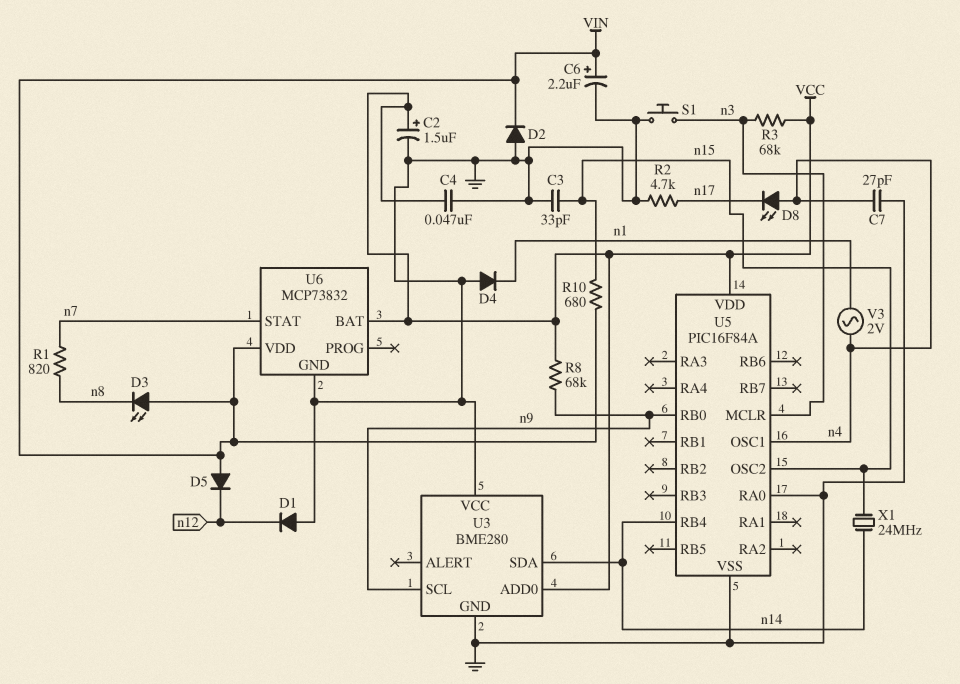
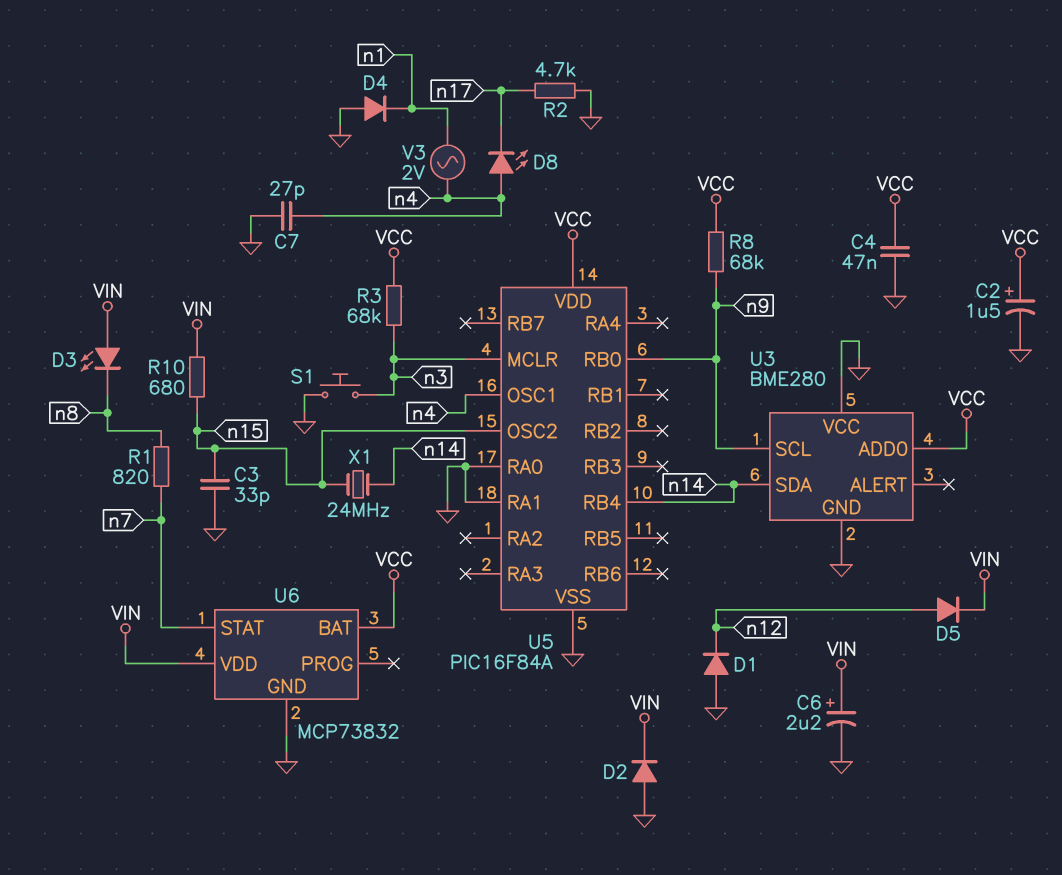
D5: diode (A VIN, K n12) -> diode (A n12, K VIN)
U5 pin RA1: none -> GND

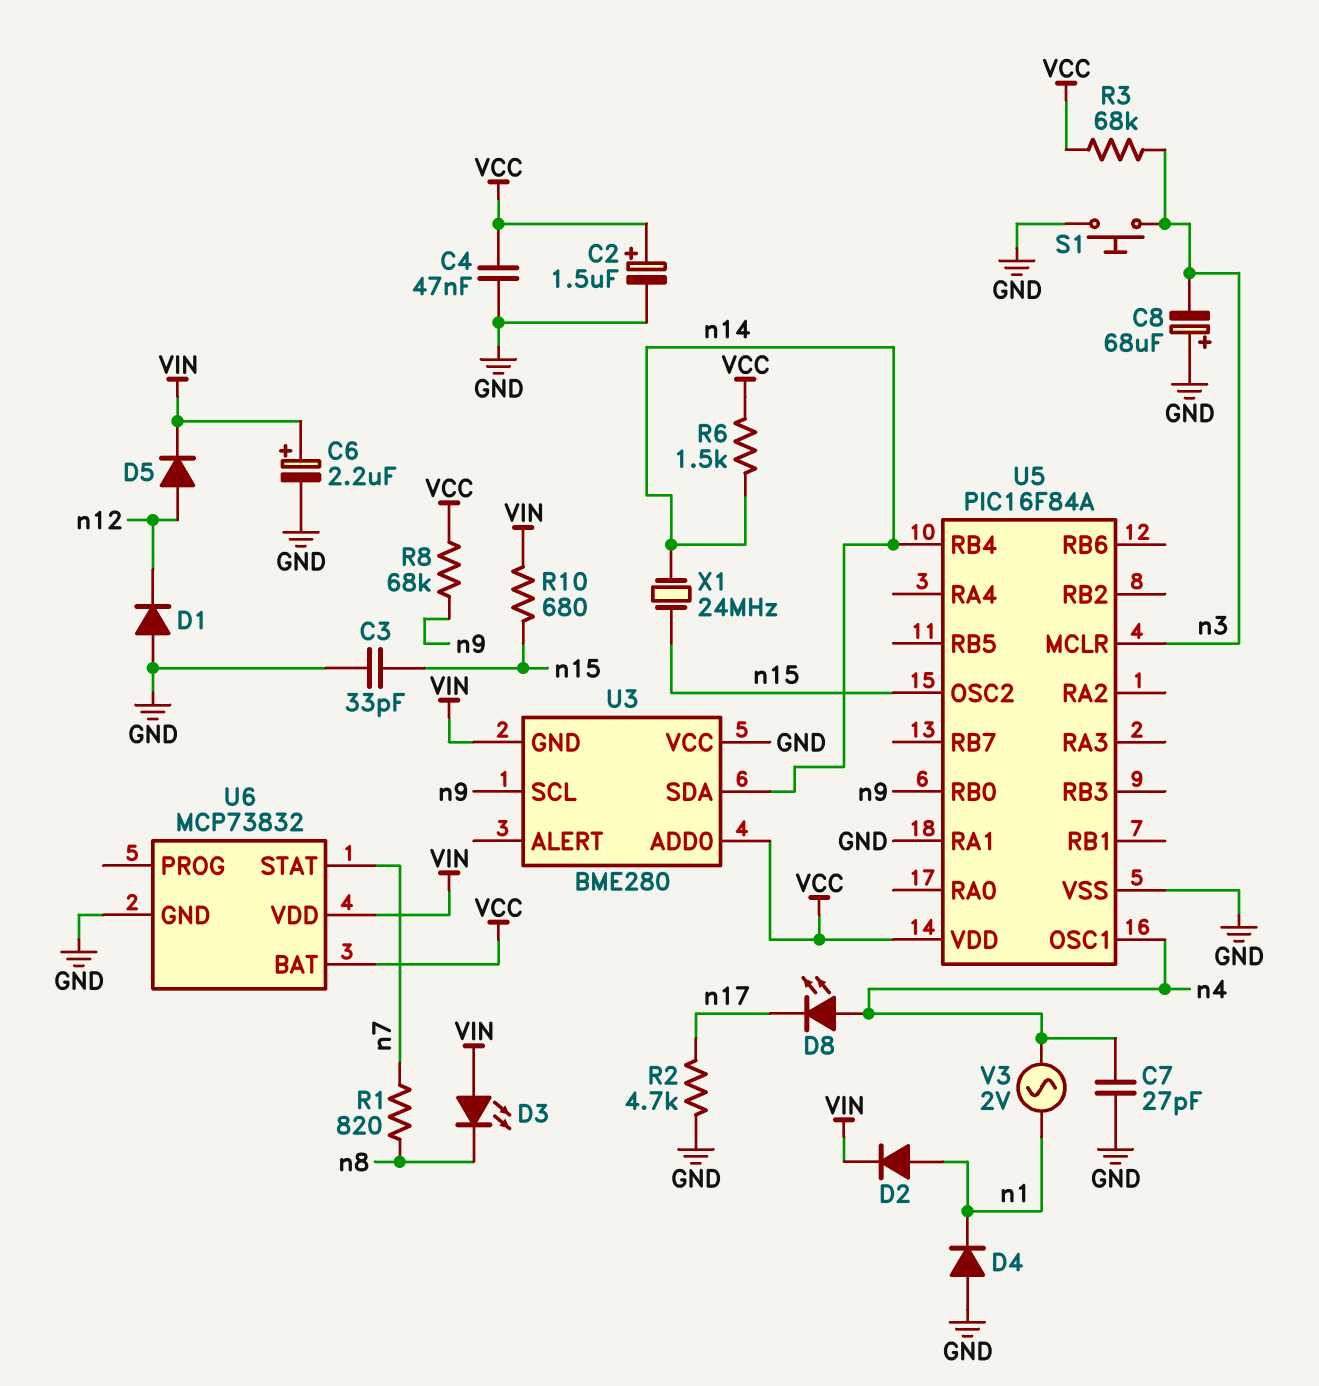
C8: none -> 68uF (plus GND, minus n3)
D2: diode (A GND, K VIN) -> diode (A n1, K VIN)
R6: none -> 1.5k (VCC, n14)
U3 pin GND: GND -> VIN
U5 pin RA0: GND -> none

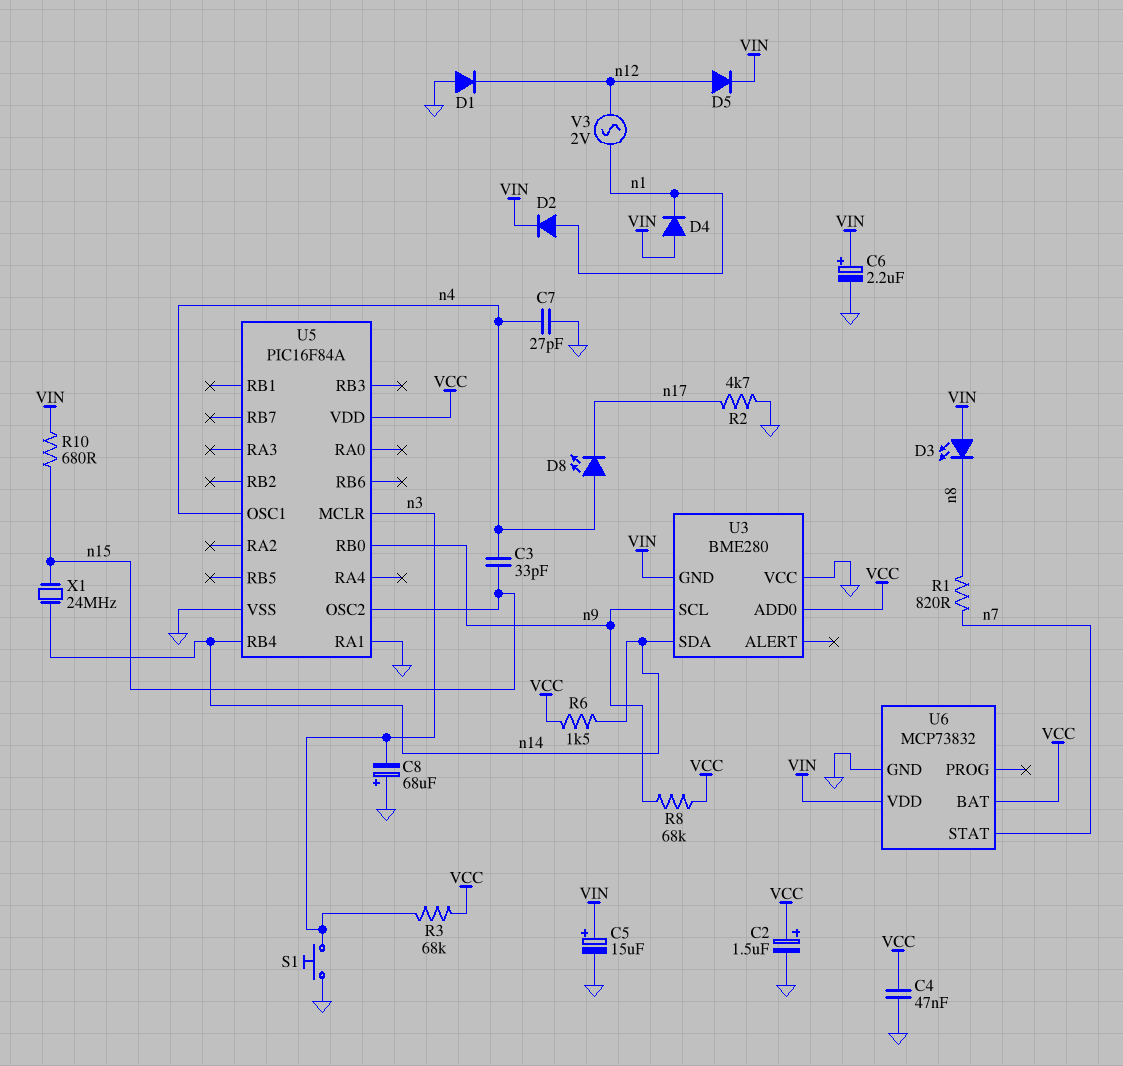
C3: 33pF (GND, n15) -> 33pF (n4, n15)
C5: none -> 15uF (plus VIN, minus GND)
D4: diode (A GND, K n1) -> diode (A VIN, K n1)
V3: AC 2V (n1, n4) -> AC 2V (n1, n12)

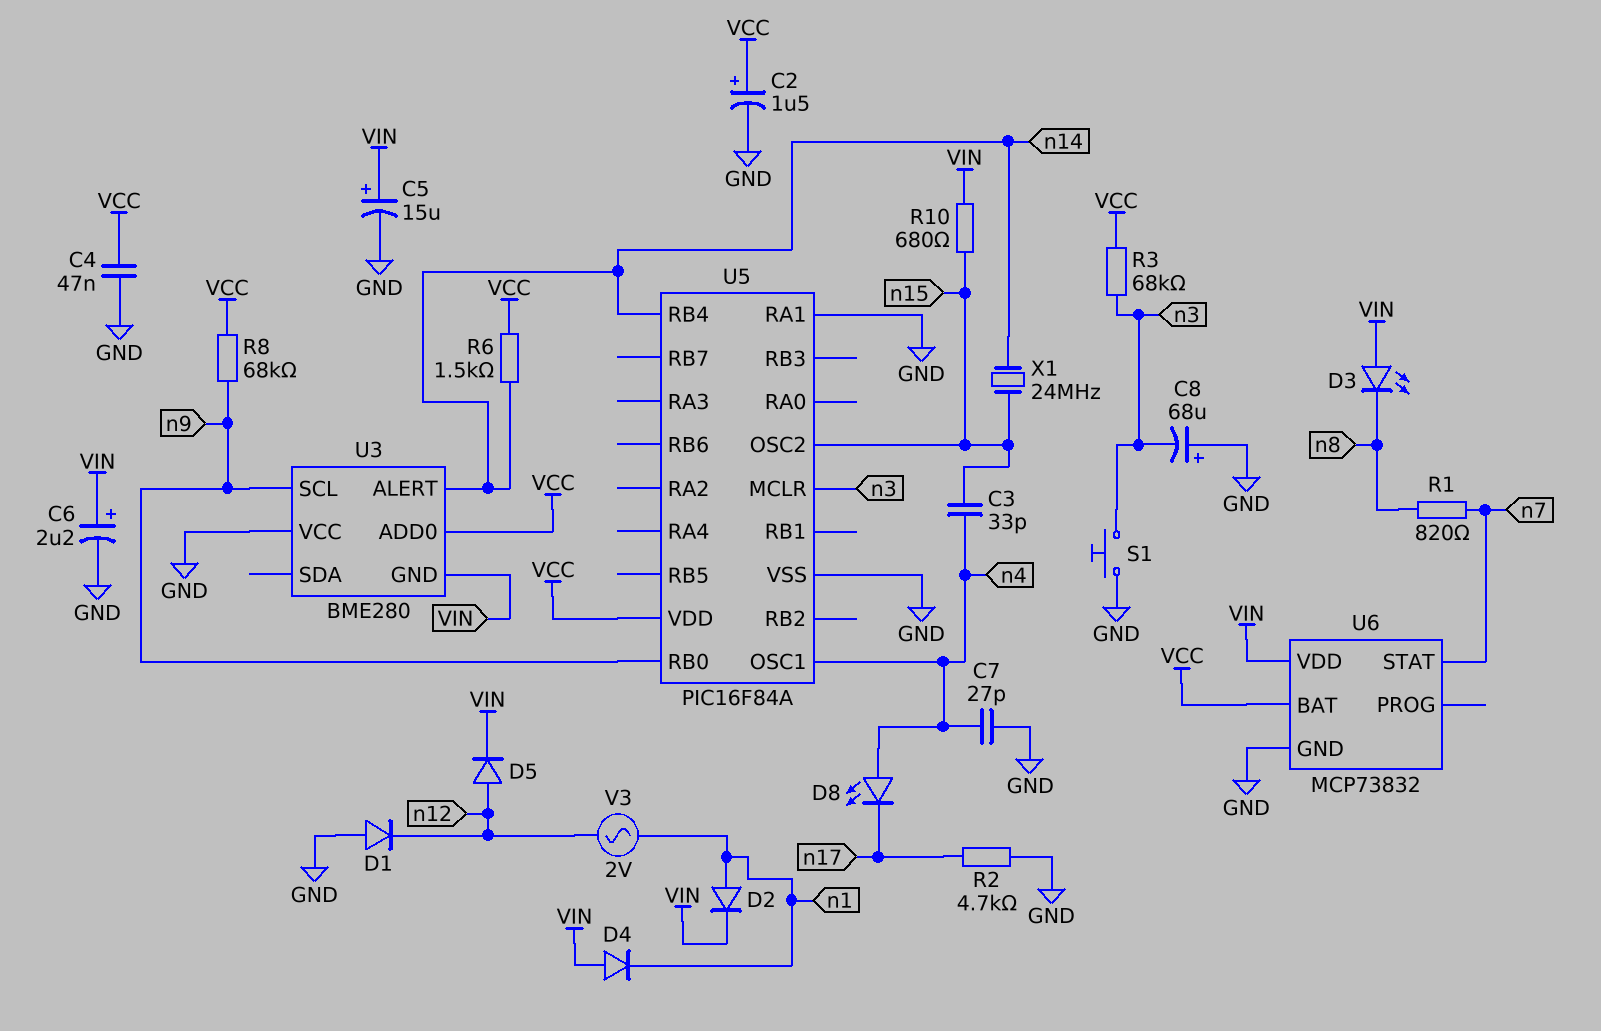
U3 pin ALERT: none -> n14
U3 pin SDA: n14 -> none

